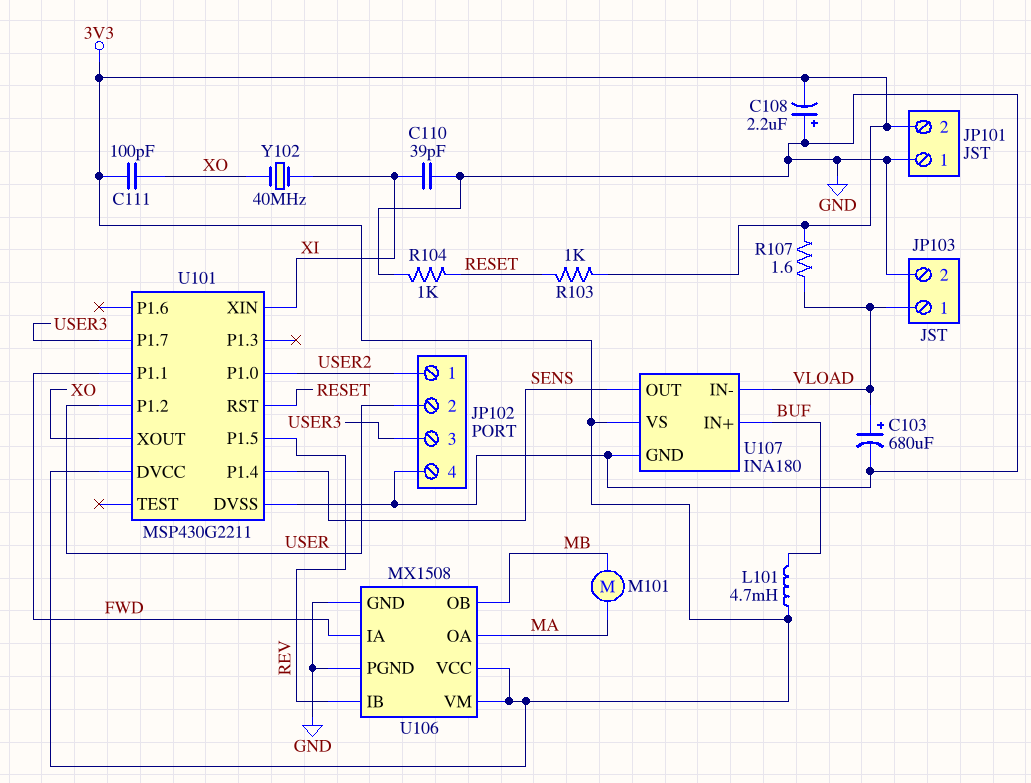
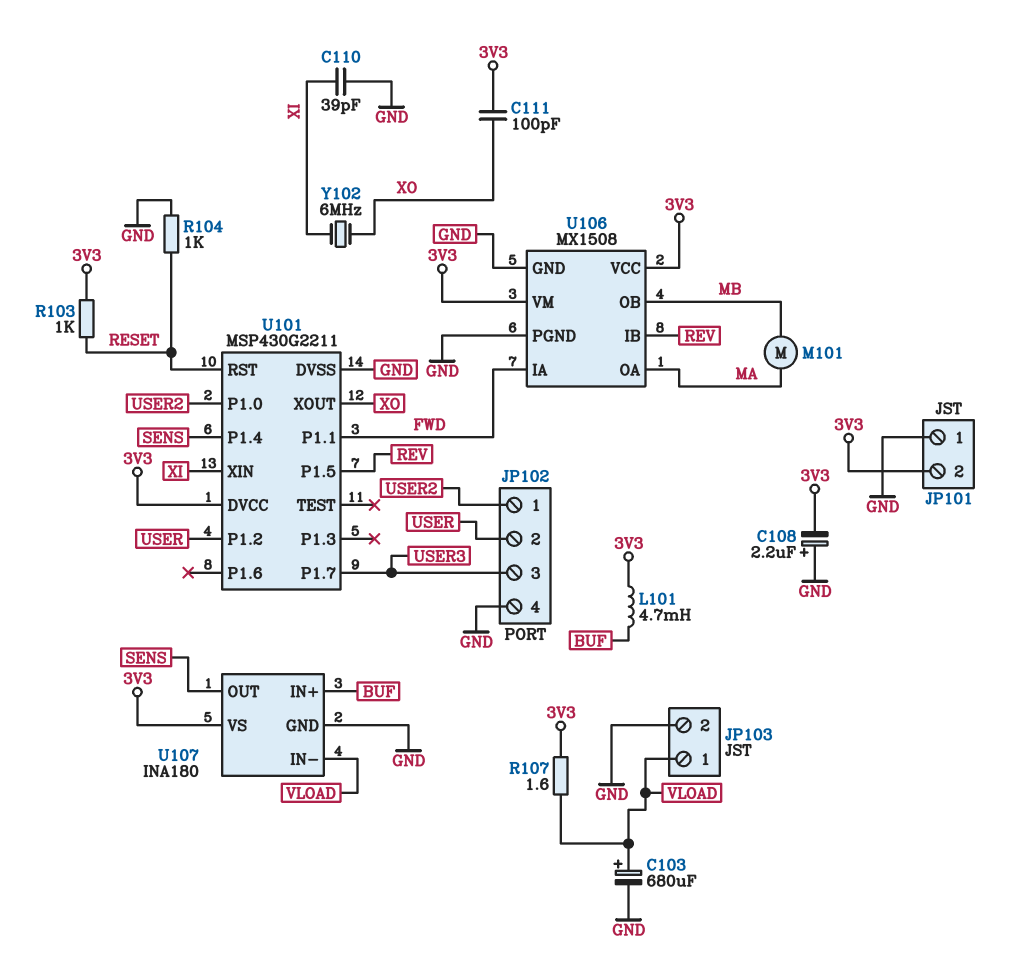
Y102: 40MHz (XI, XO) -> 6MHz (XI, XO)

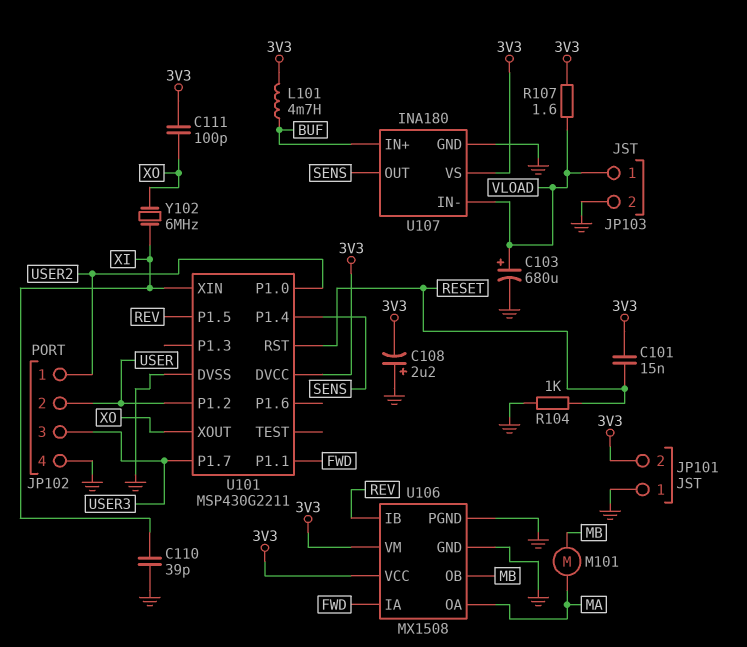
C101: none -> 15nF (3V3, RESET)
R103: 1k (3V3, RESET) -> none

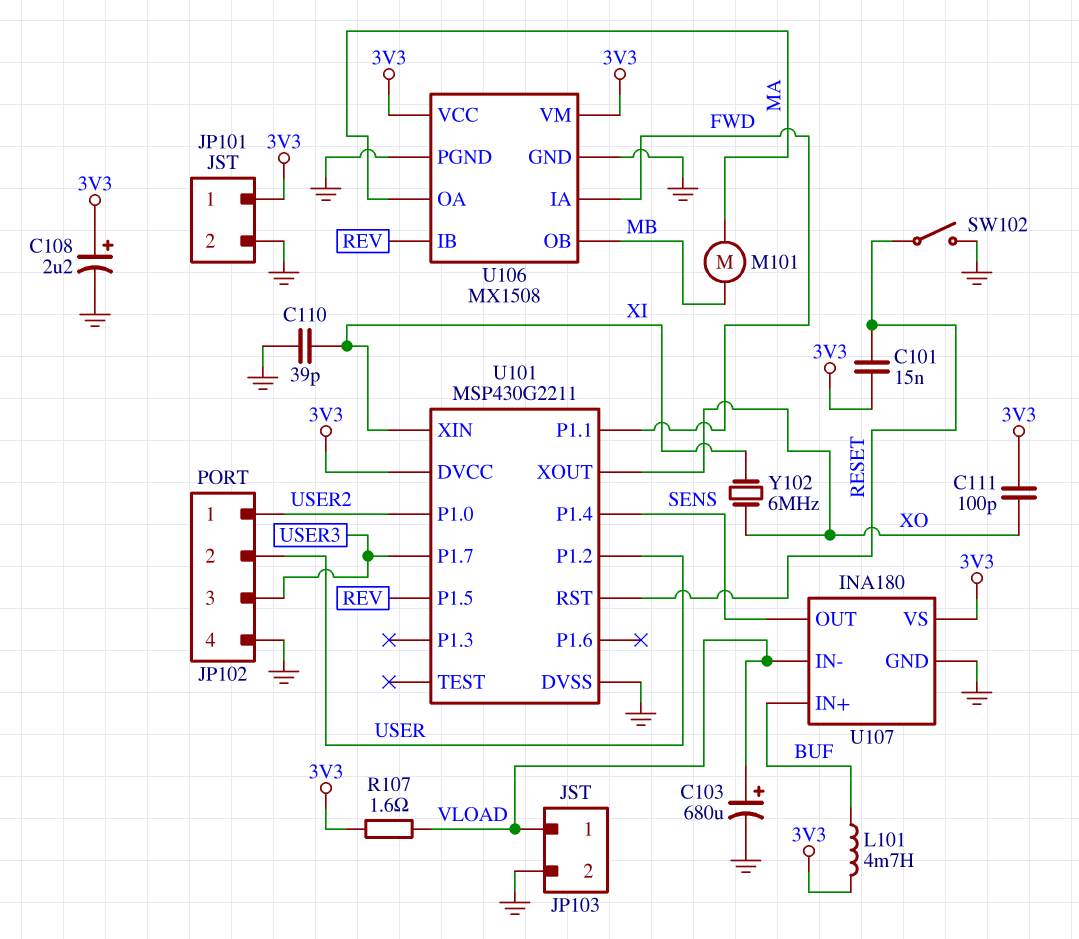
C108: 2.2uF (plus GND, minus 3V3) -> 2.2uF (plus 3V3, minus GND)
JP101 pin 1: GND -> 3V3
JP101 pin 2: 3V3 -> GND
R104: 1k (GND, RESET) -> none
SW102: none -> switch (GND, RESET)

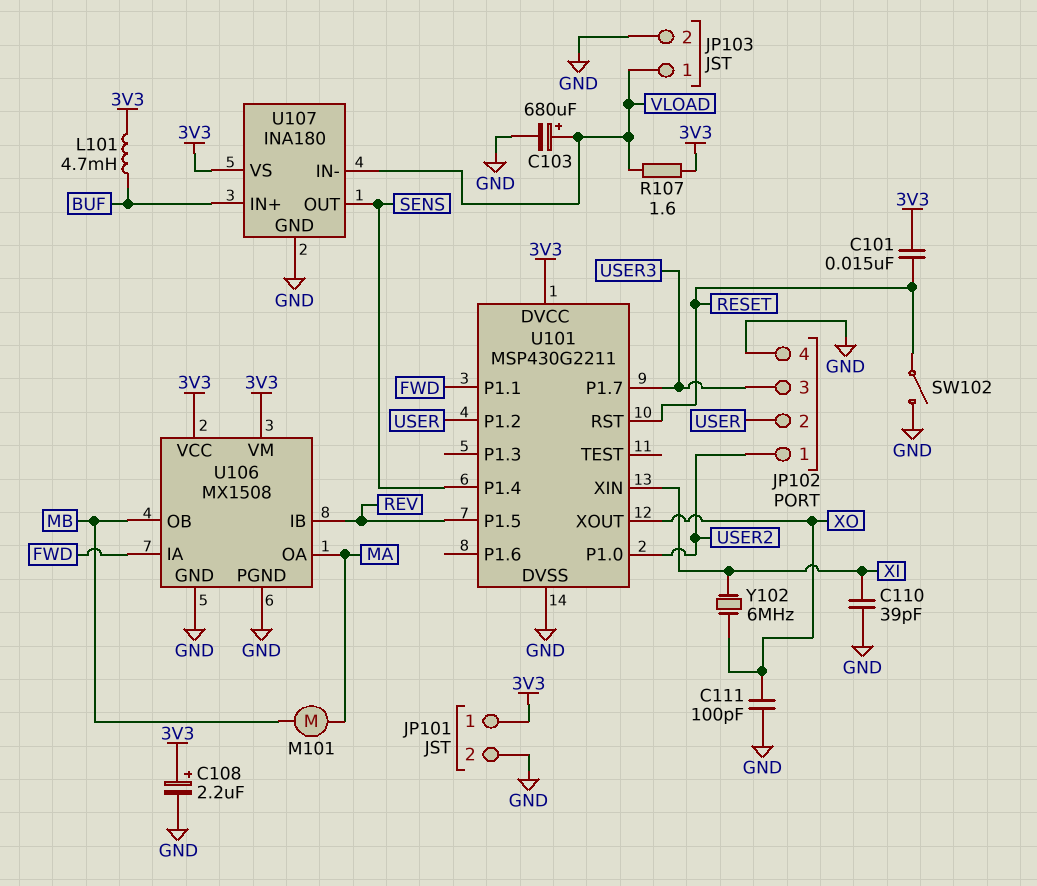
C111: 100pF (3V3, XO) -> 100pF (GND, XO)

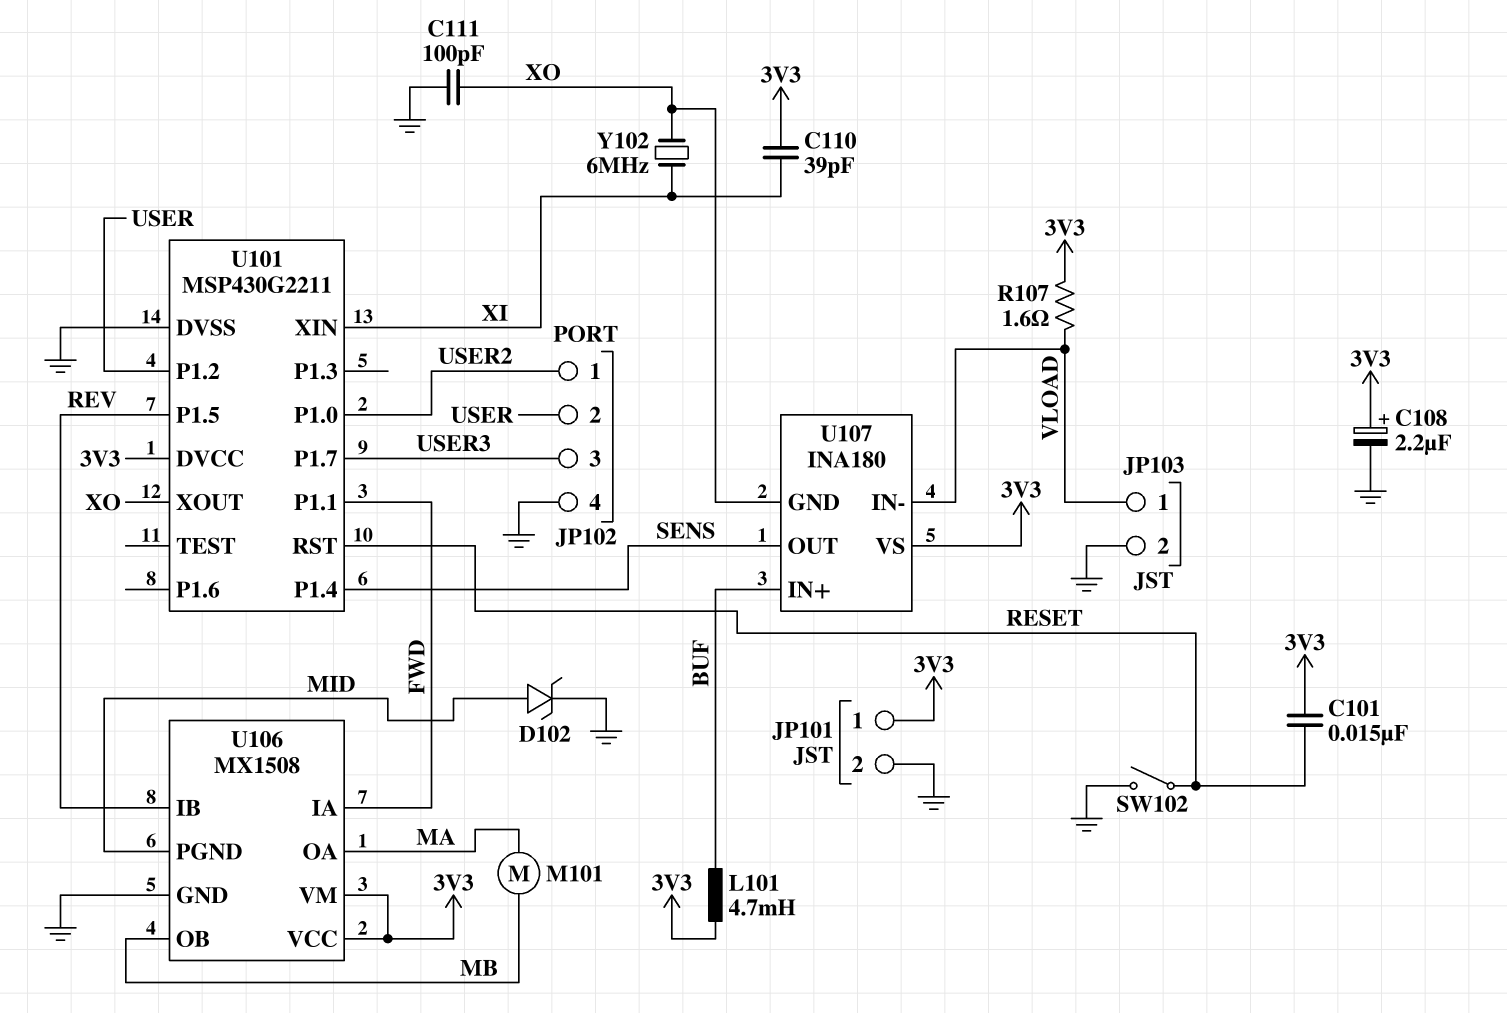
C103: 680uF (plus VLOAD, minus GND) -> none
C110: 39pF (GND, XI) -> 39pF (3V3, XI)
D102: none -> zener (A MID, K GND)
U106 pin PGND: GND -> MID
U107 pin GND: GND -> XO

